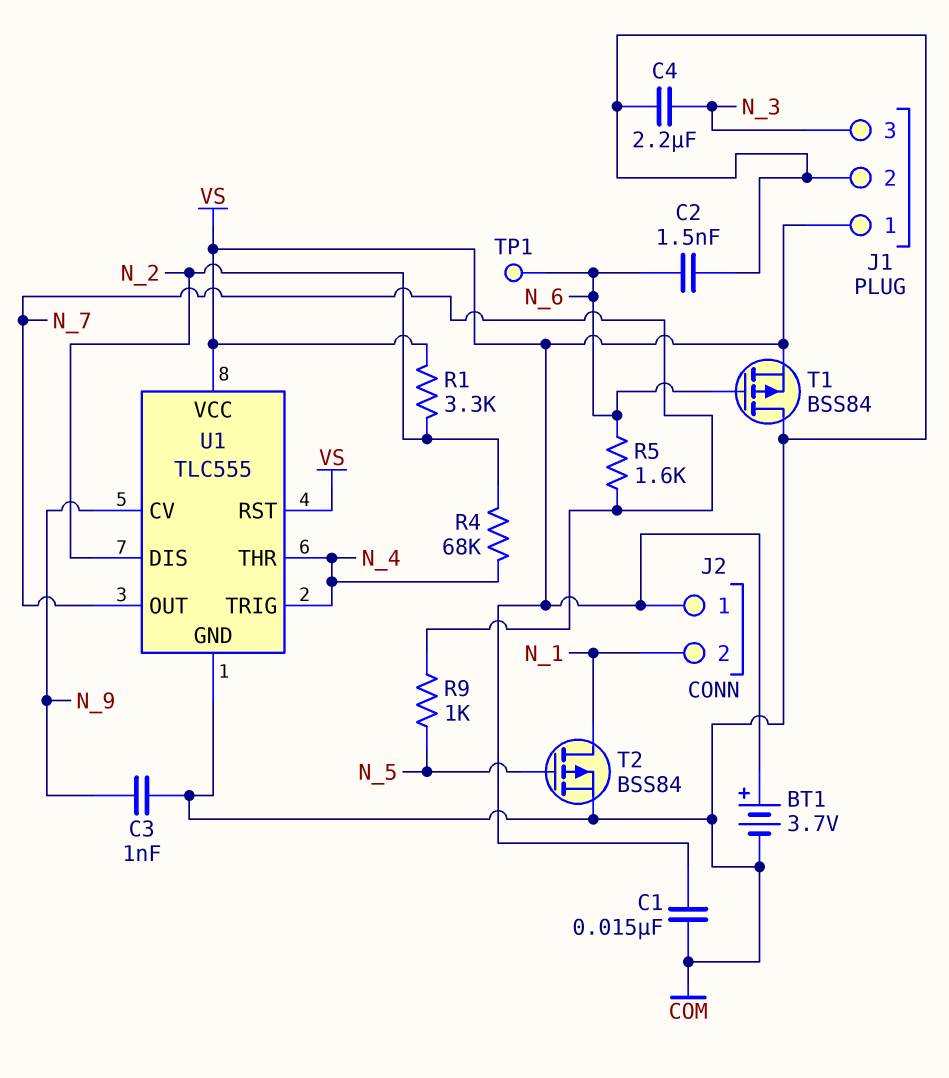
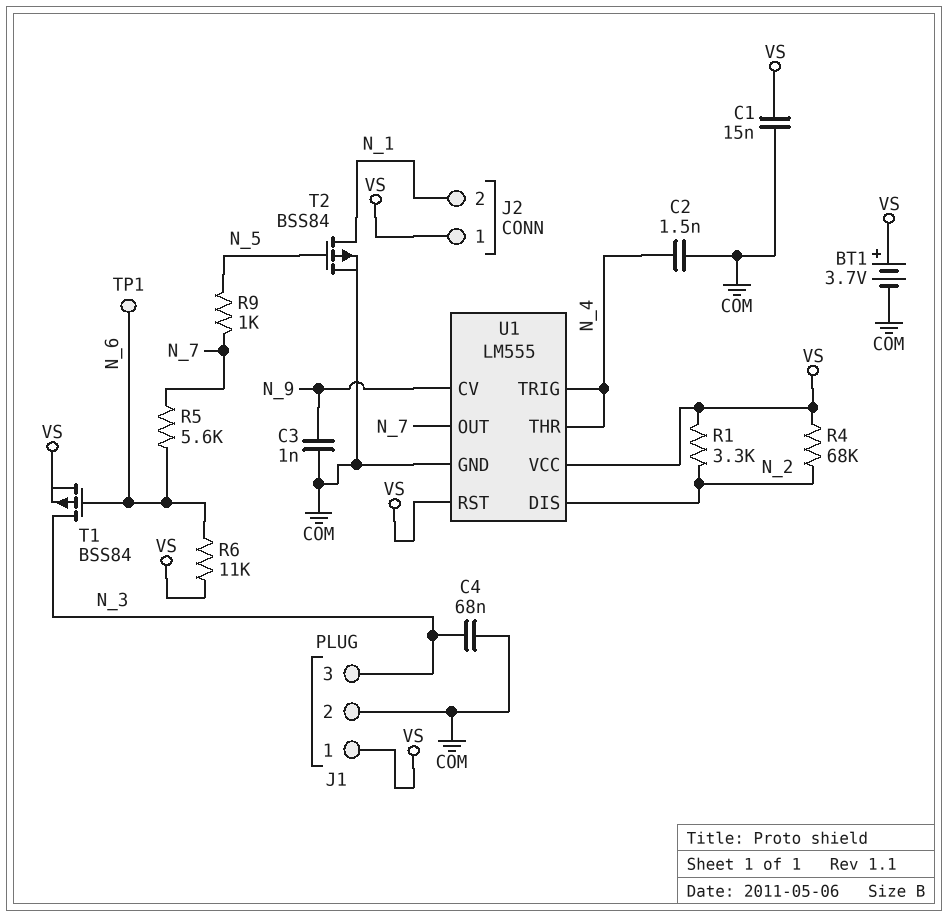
C2: 1.5nF (COM, N_6) -> 1.5nF (COM, N_4)
C4: 2.2uF (COM, N_3) -> 68nF (COM, N_3)
R4: 68k (N_2, N_4) -> 68k (N_2, VS)
R5: 1.6k (N_6, N_7) -> 5.6k (N_6, N_7)
R6: none -> 11k (N_6, VS)
T1: PMOS BSS84 (G N_6, D COM, S VS) -> PMOS BSS84 (G N_6, D N_3, S VS)
U1: TLC555 -> LM555

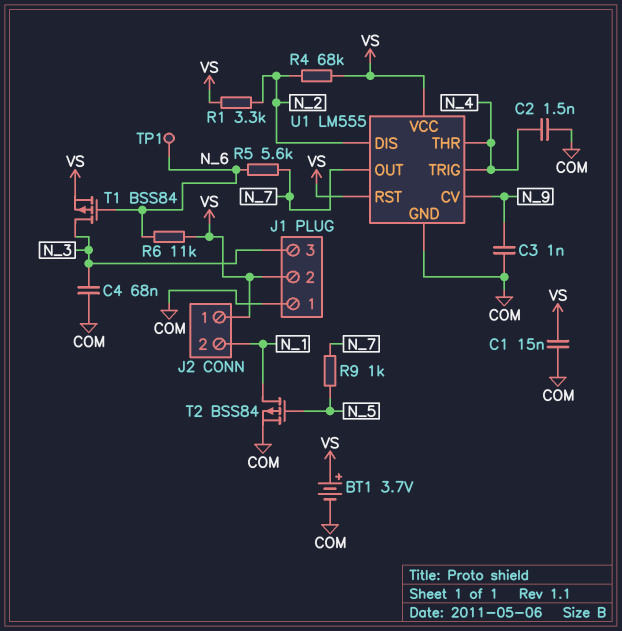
J1 pin 1: VS -> COM
J1 pin 2: COM -> VS

